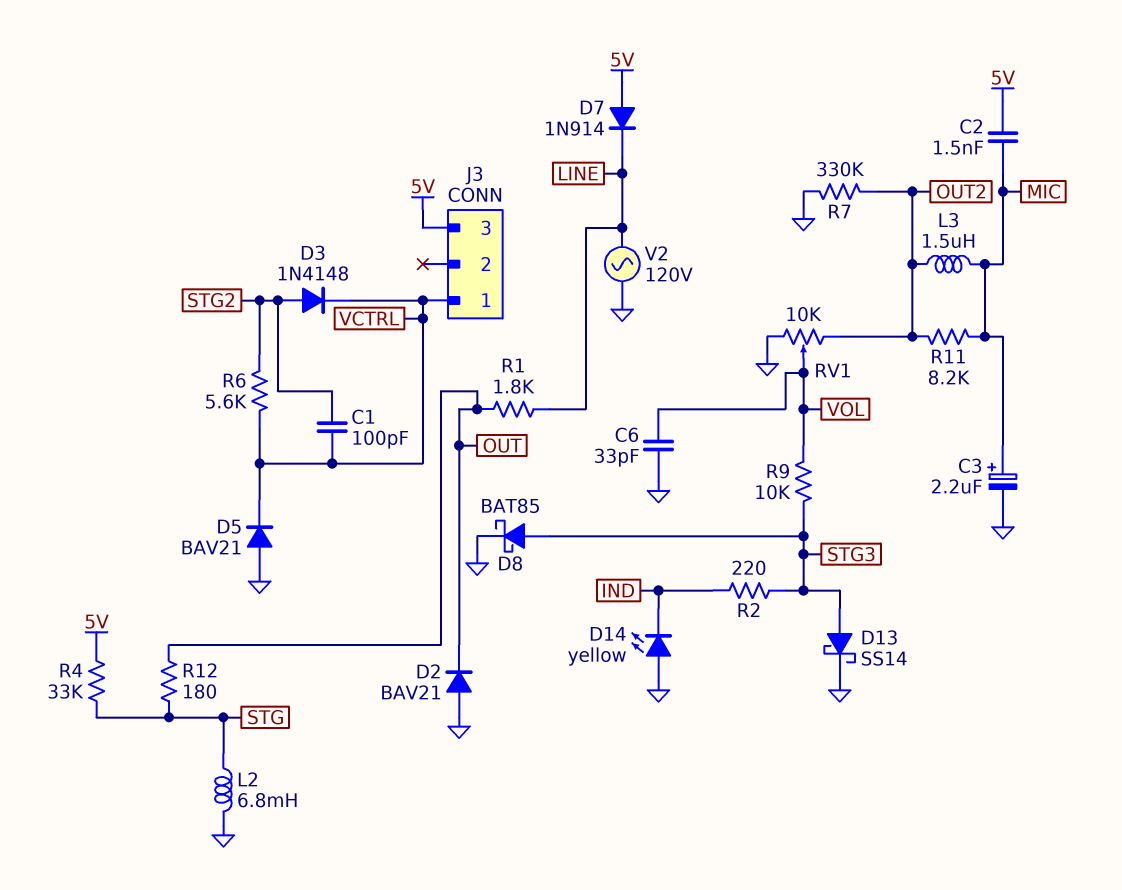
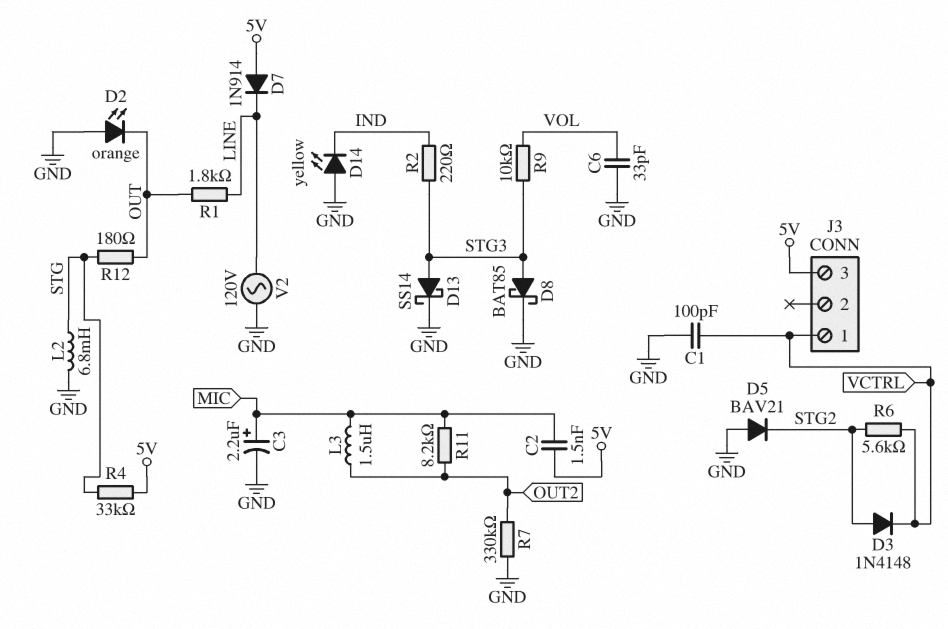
C1: 100pF (STG2, VCTRL) -> 100pF (GND, VCTRL)
D2: diode BAV21 (A GND, K OUT) -> LED orange (A GND, K OUT)
D5: diode BAV21 (A GND, K VCTRL) -> diode BAV21 (A GND, K STG2)
RV1: 10k (GND, OUT2, wiper VOL) -> none

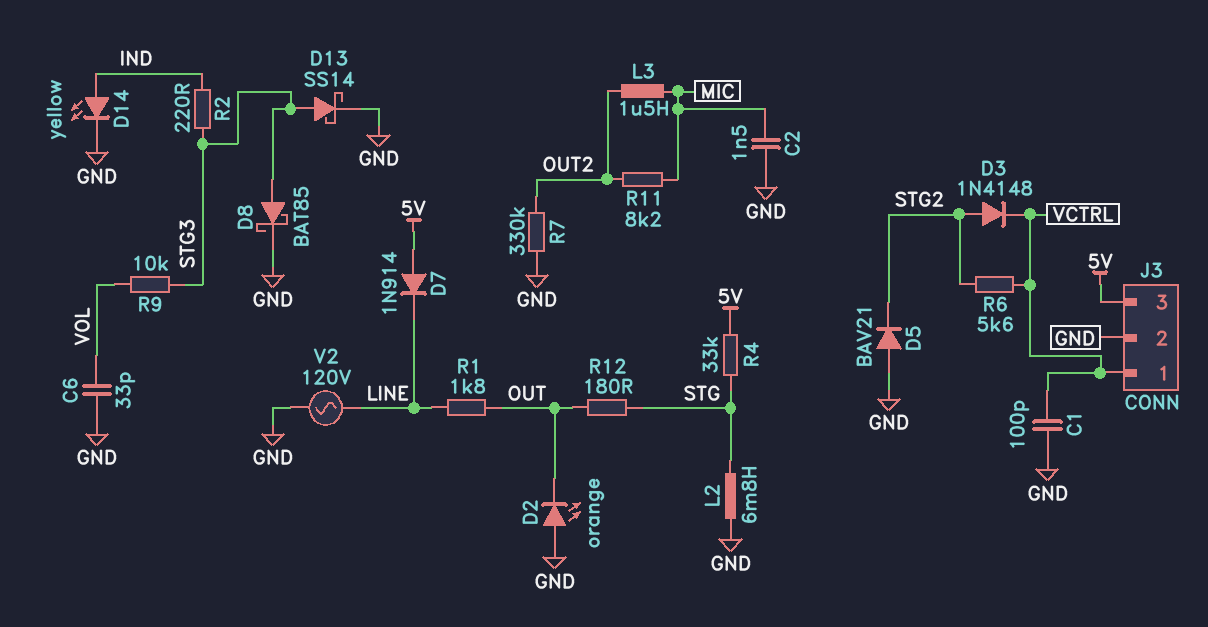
C2: 1.5nF (5V, MIC) -> 1.5nF (GND, MIC)
C3: 2.2uF (plus MIC, minus GND) -> none
D14: LED yellow (A GND, K IND) -> LED yellow (A IND, K GND)
J3 pin 2: none -> GND

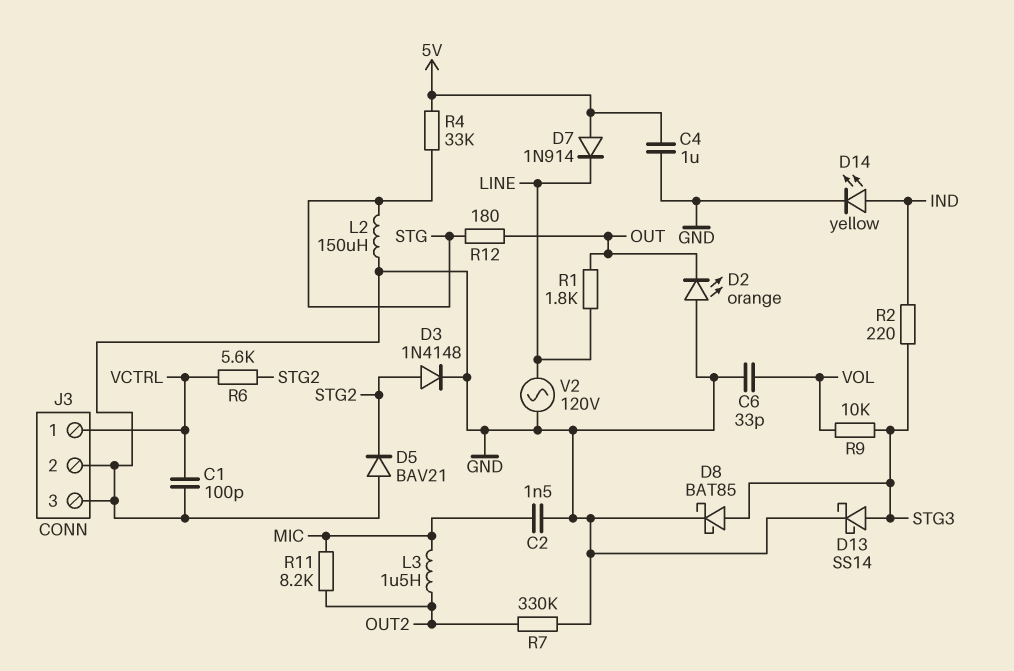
C4: none -> 1uF (5V, GND)
D3: diode 1N4148 (A STG2, K VCTRL) -> diode 1N4148 (A STG2, K GND)
J3 pin 3: 5V -> GND
L2: 6.8mH (GND, STG) -> 150uH (GND, STG)

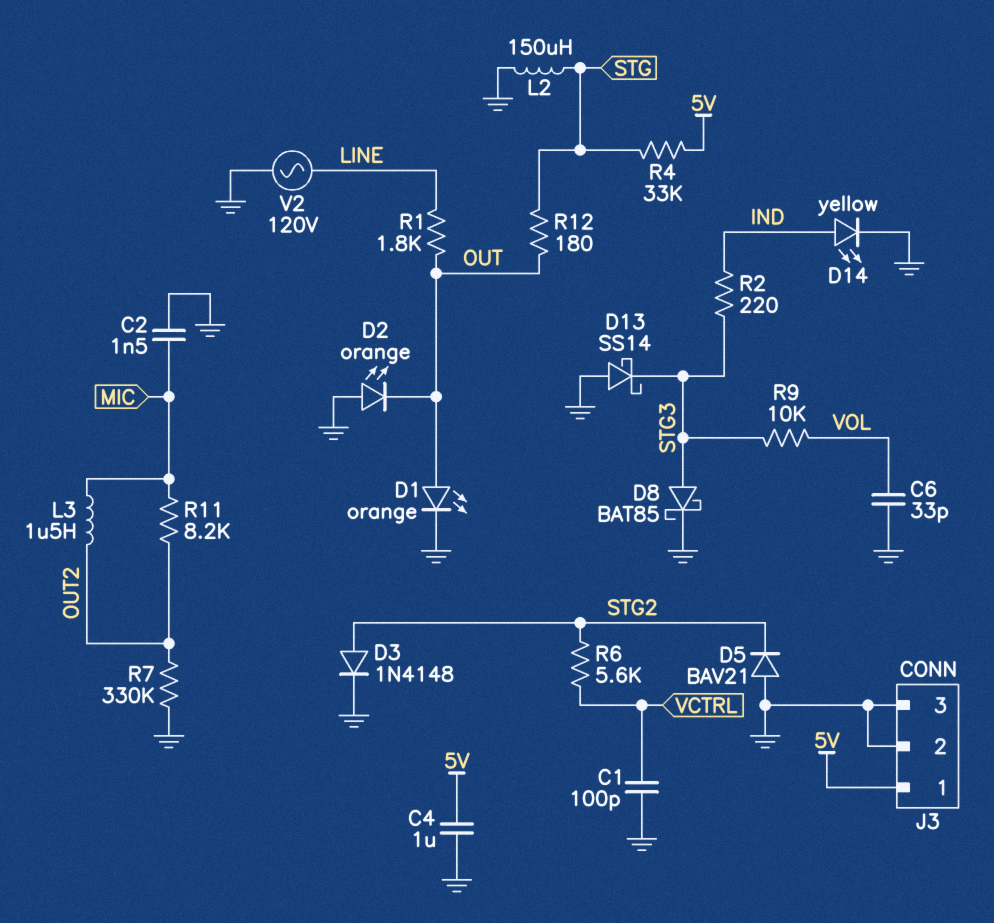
D1: none -> LED orange (A OUT, K GND)
D7: diode 1N914 (A 5V, K LINE) -> none
D13: schottky SS14 (A STG3, K GND) -> schottky SS14 (A GND, K STG3)
J3 pin 1: VCTRL -> 5V

